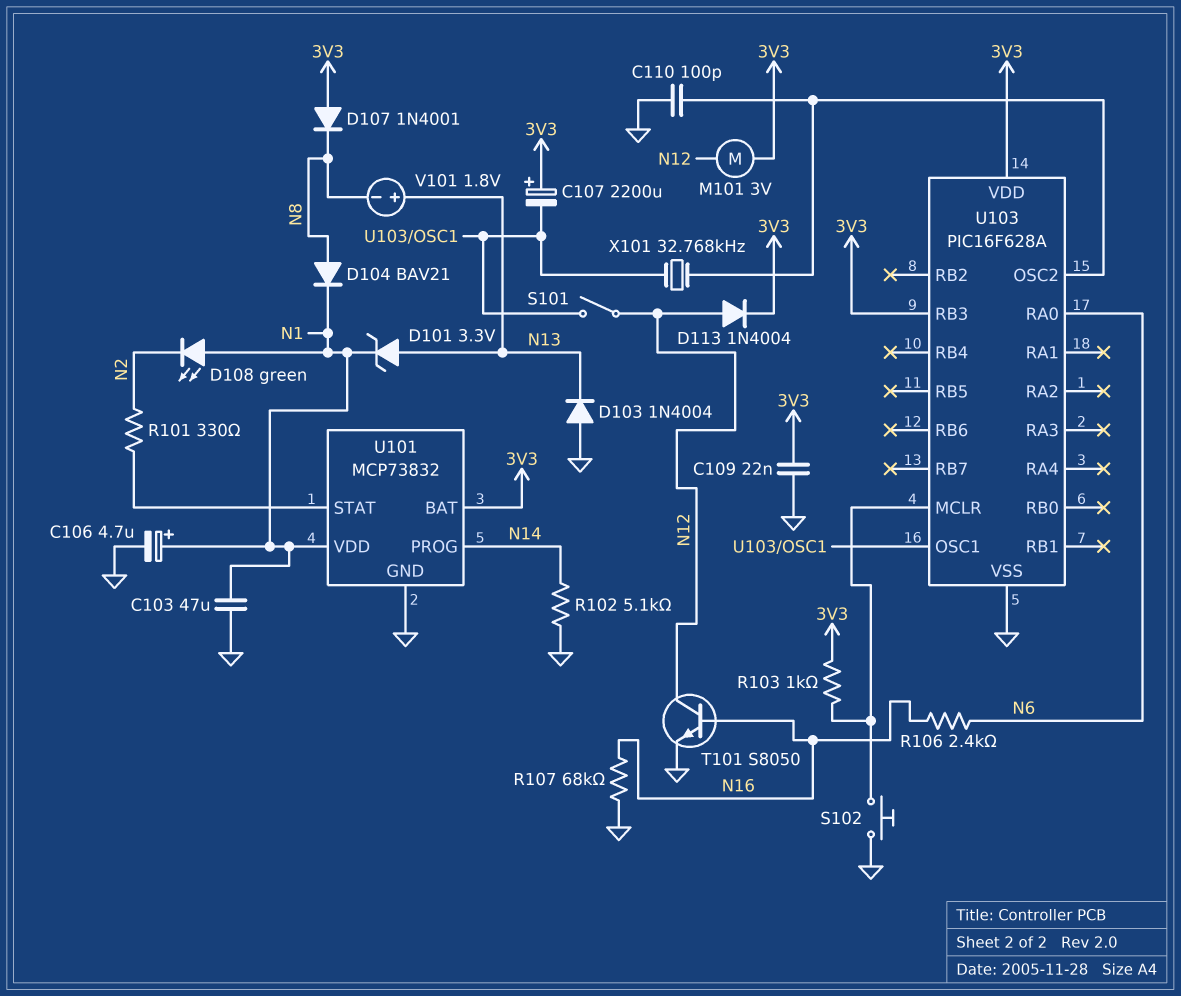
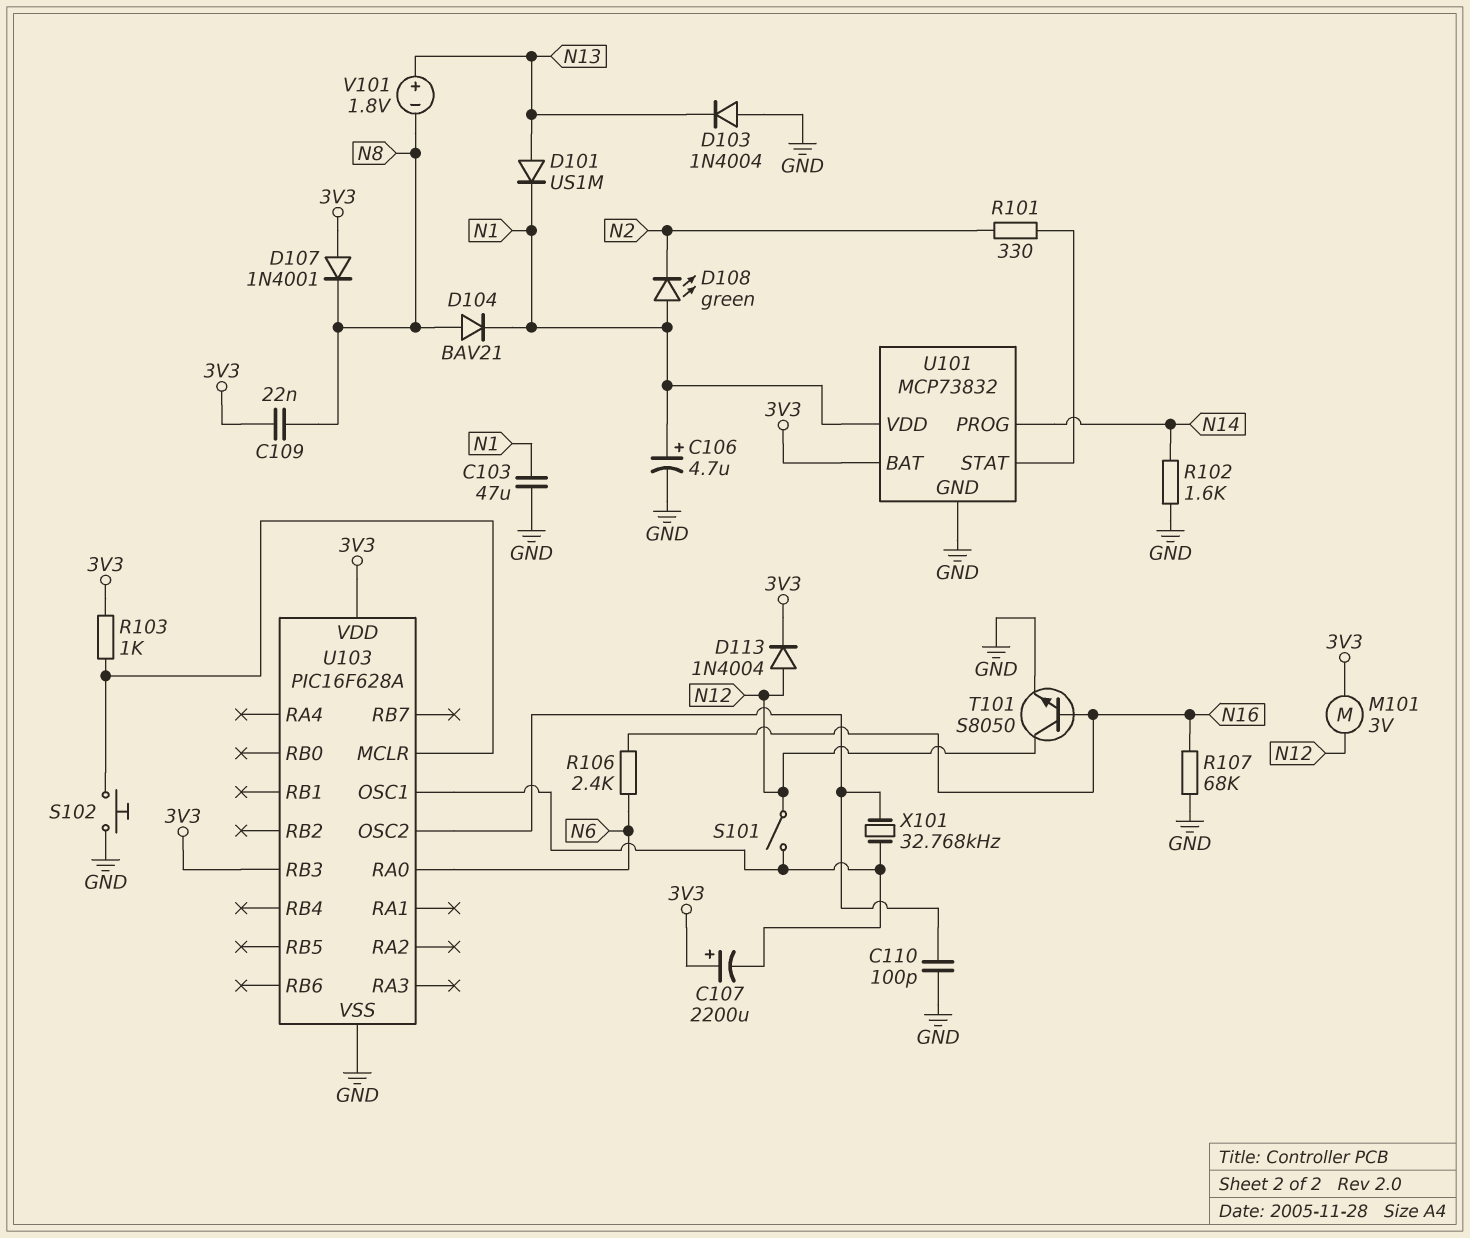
C109: 22nF (3V3, GND) -> 22nF (3V3, N8)
D101: zener 3.3V (A N13, K N1) -> diode US1M (A N13, K N1)
R102: 5.1k (GND, N14) -> 1.6k (GND, N14)

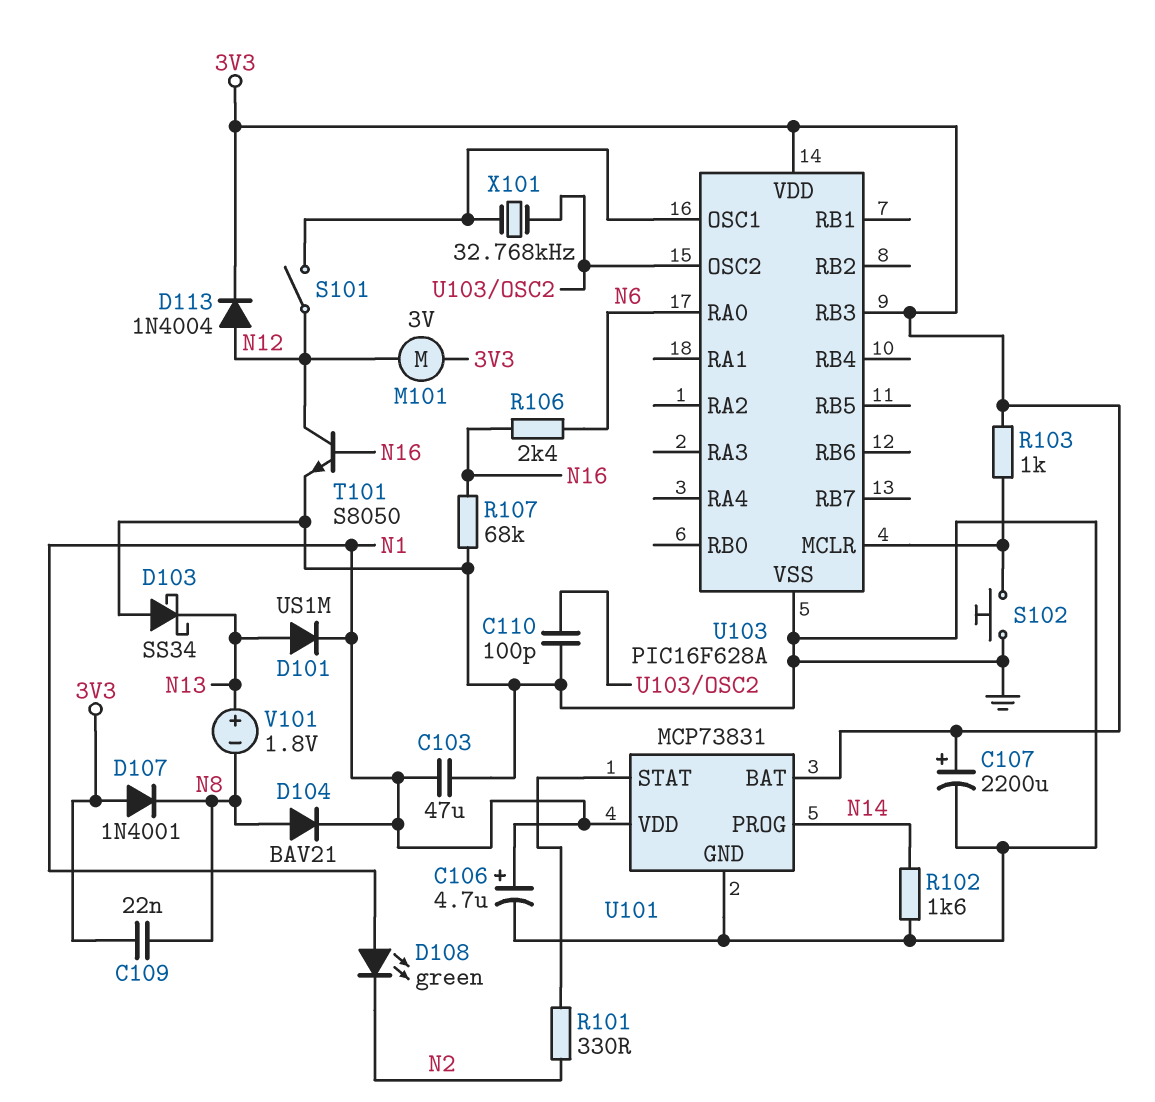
C107: 2200uF (plus 3V3, minus U103/OSC1) -> 2200uF (plus 3V3, minus GND)
D103: diode 1N4004 (A GND, K N13) -> schottky SS34 (A GND, K N13)
U101: MCP73832 -> MCP73831

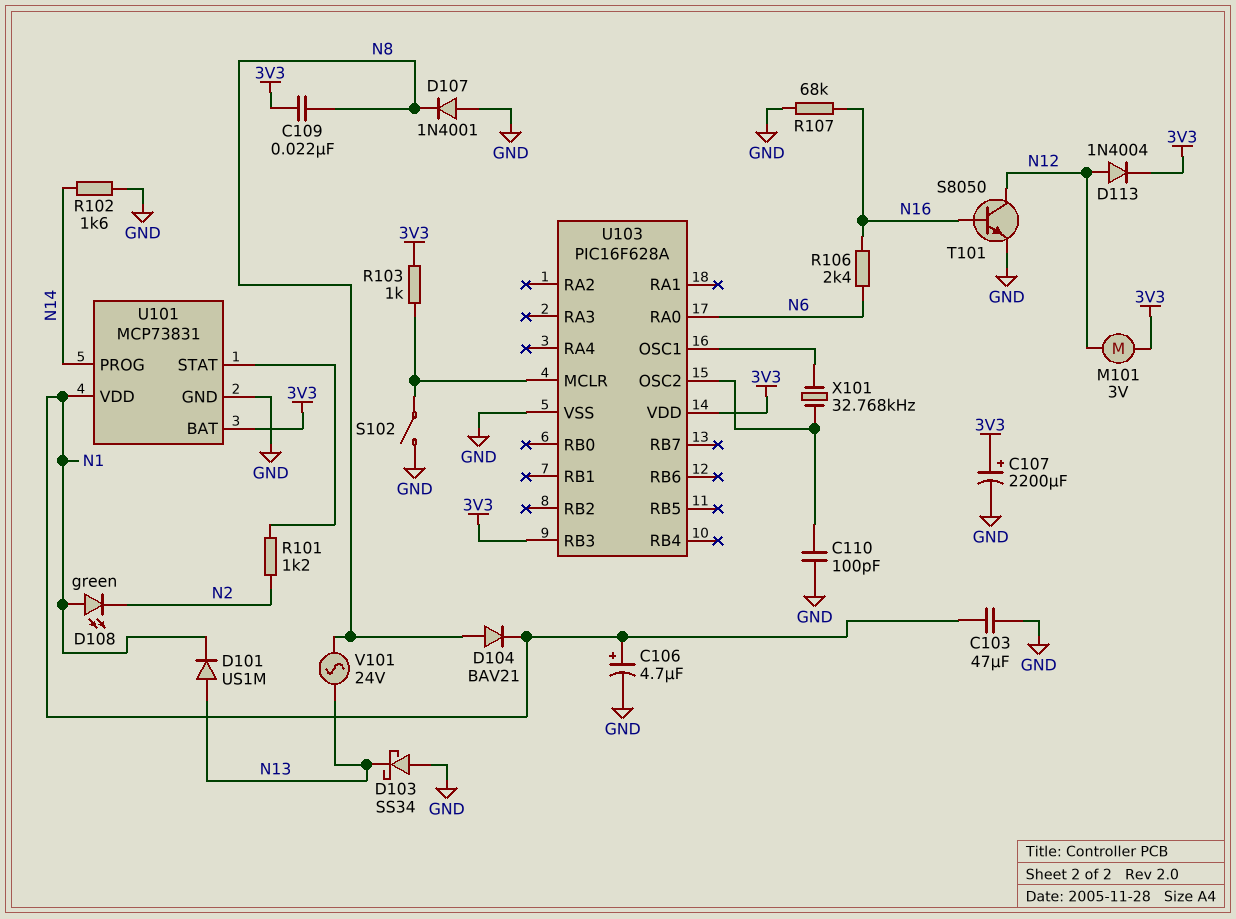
D107: diode 1N4001 (A 3V3, K N8) -> diode 1N4001 (A GND, K N8)
R101: 330 (N2, U101/STAT) -> 1.2k (N2, U101/STAT)
S101: switch (N12, U103/OSC1) -> none
S102: button (GND, U103/MCLR) -> switch (GND, U103/MCLR)
V101: 1.8V (plus N13, minus N8) -> AC 24V (N8, N13)

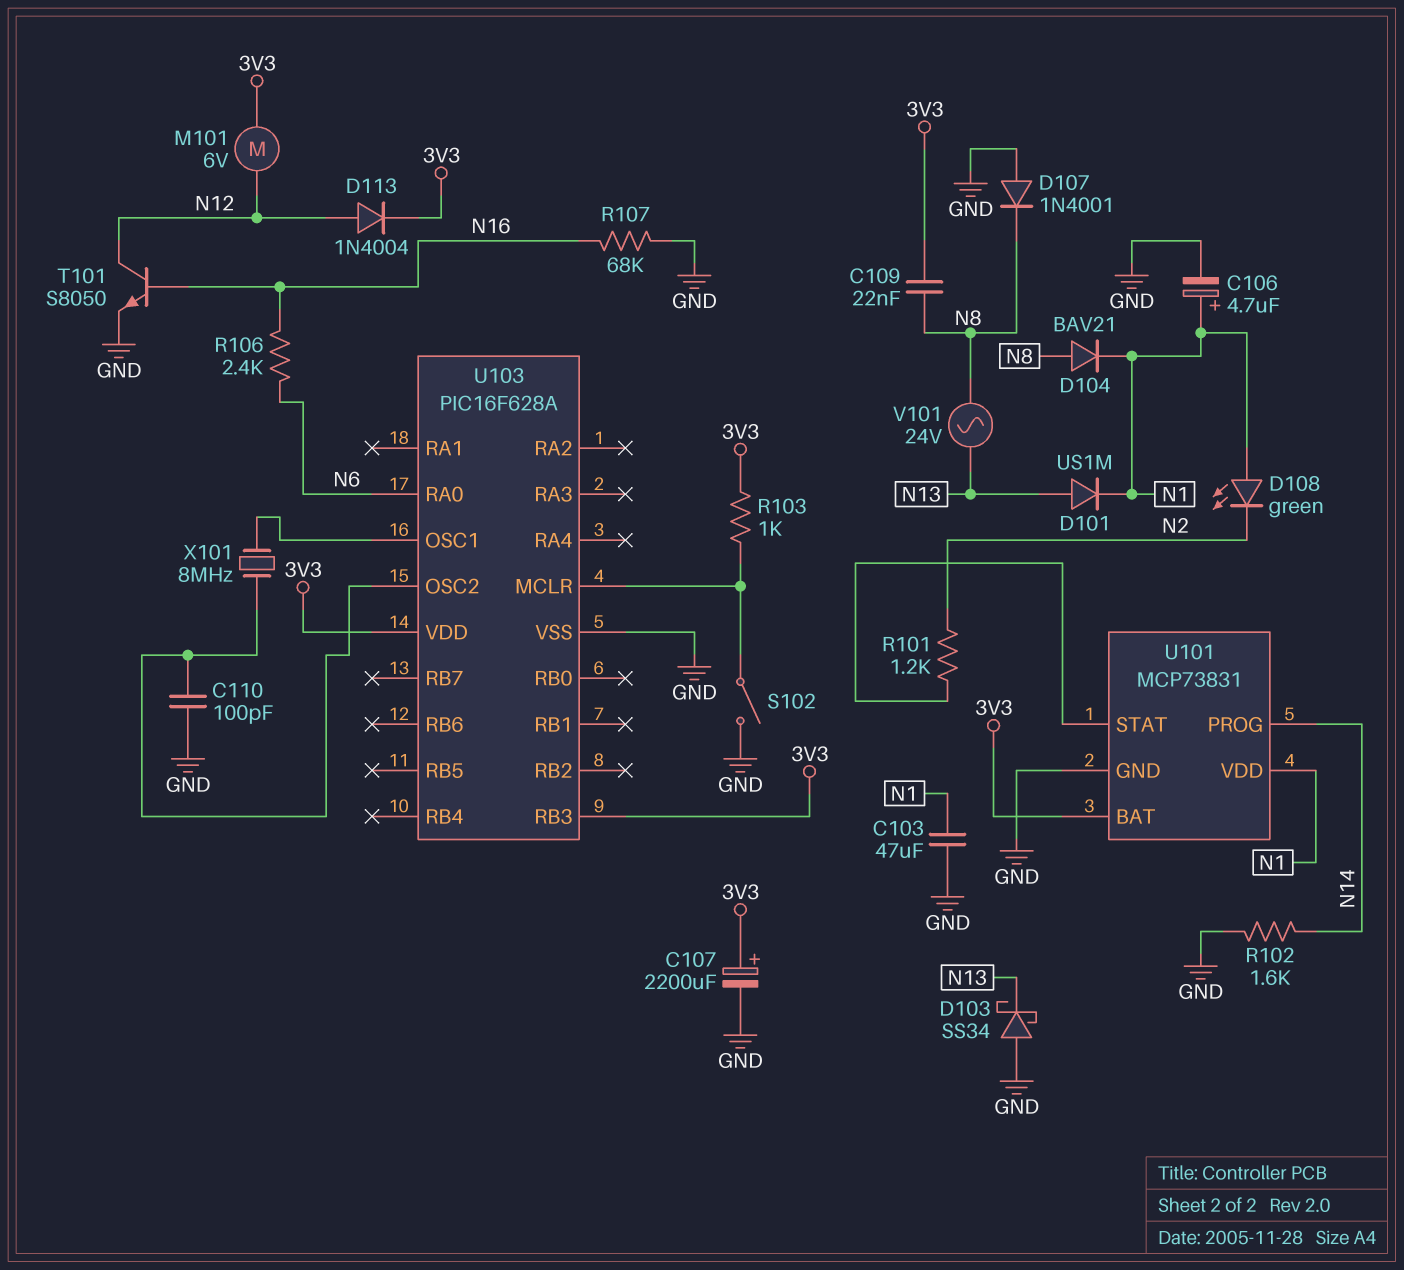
M101: motor 3V (3V3, N12) -> motor 6V (3V3, N12)
X101: 32.768kHz (U103/OSC1, U103/OSC2) -> 8MHz (U103/OSC1, U103/OSC2)

